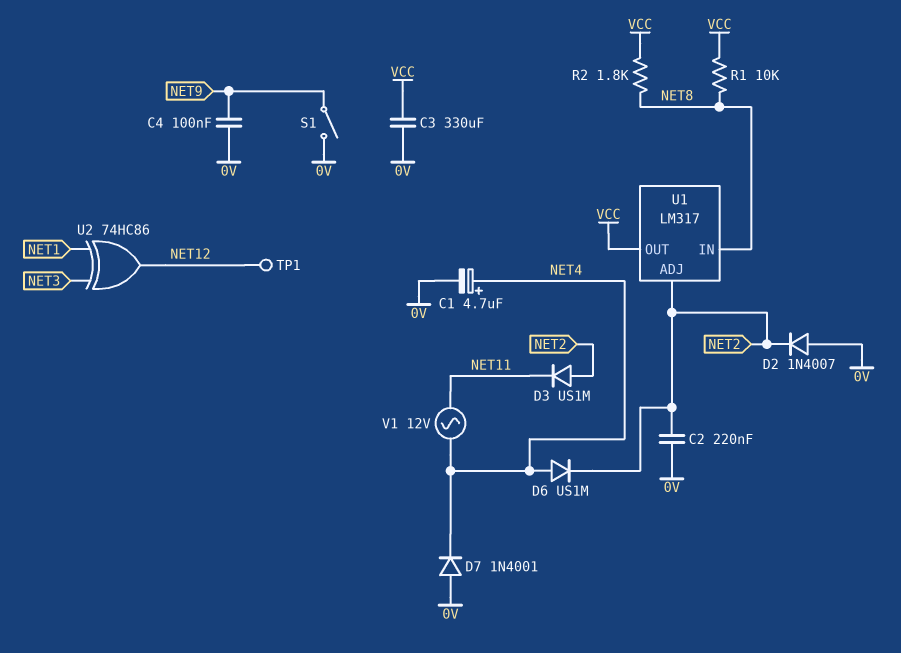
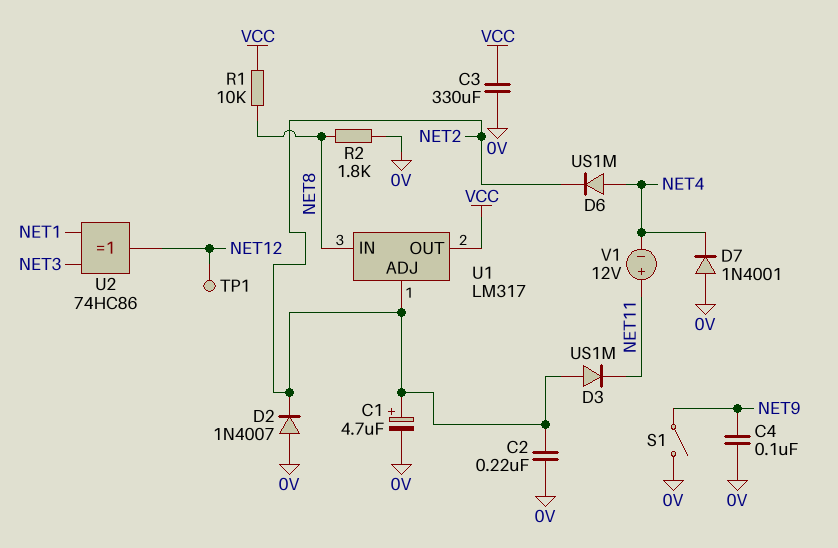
C1: 4.7uF (plus NET4, minus 0V) -> 4.7uF (plus NET2, minus 0V)
R2: 1.8k (NET8, VCC) -> 1.8k (0V, NET8)
V1: AC 12V (NET4, NET11) -> 12V (plus NET11, minus NET4)

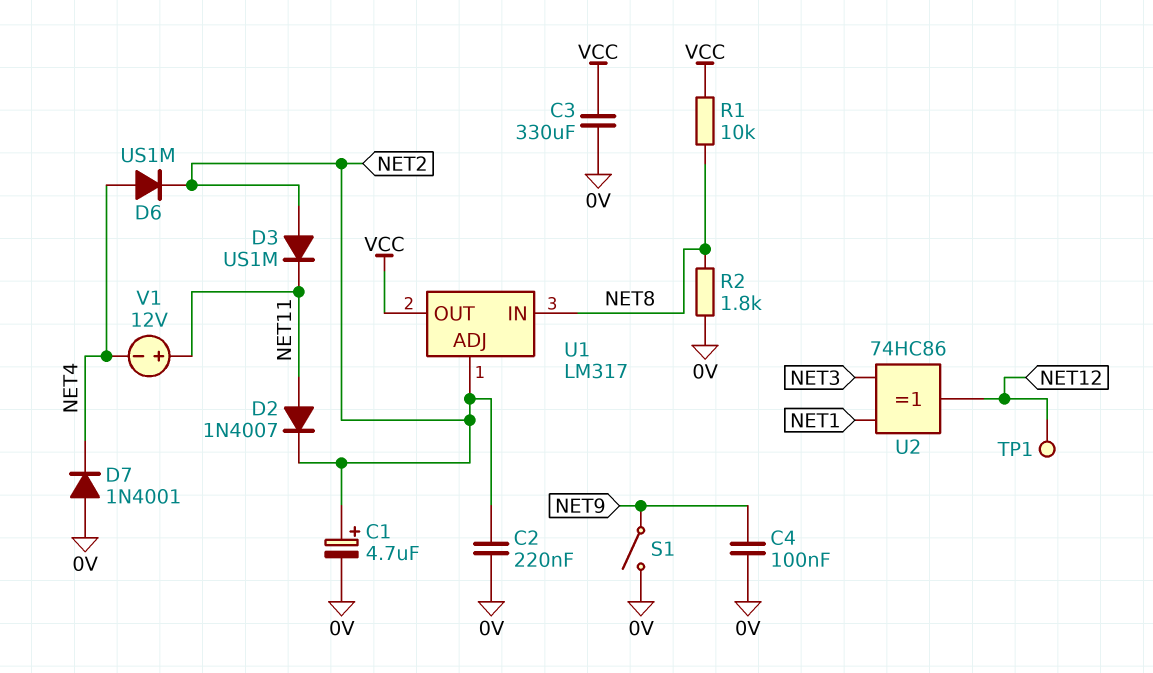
D2: diode 1N4007 (A 0V, K NET2) -> diode 1N4007 (A NET11, K NET2)

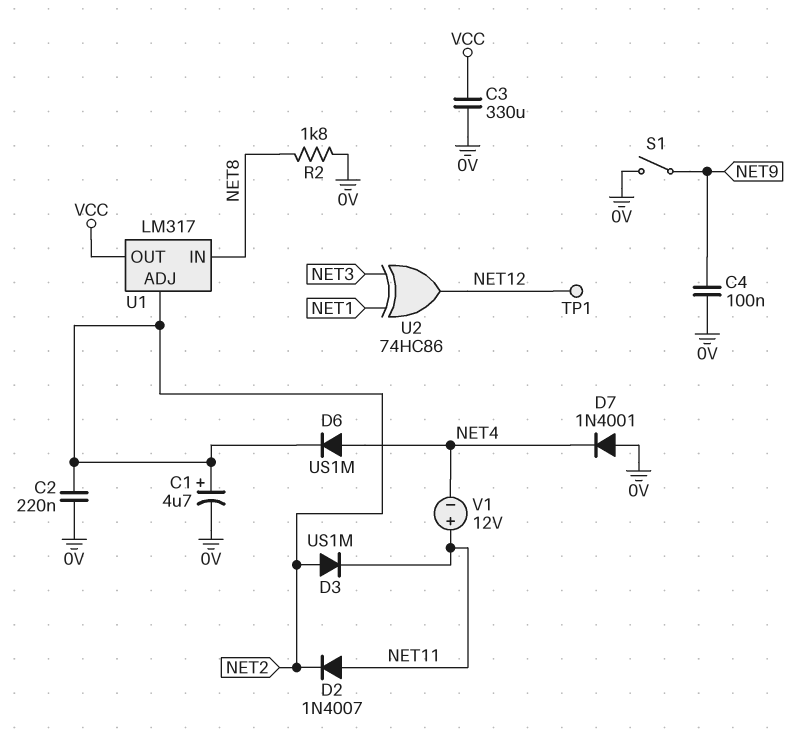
R1: 10k (NET8, VCC) -> none

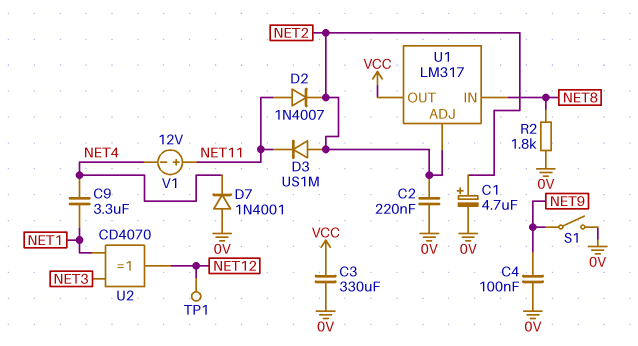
C9: none -> 3.3uF (NET1, NET4)
D6: diode US1M (A NET4, K NET2) -> none
U2: XOR 74HC86 (in NET1, in NET3, out NET12) -> XOR CD4070 (in NET1, in NET3, out NET12)

